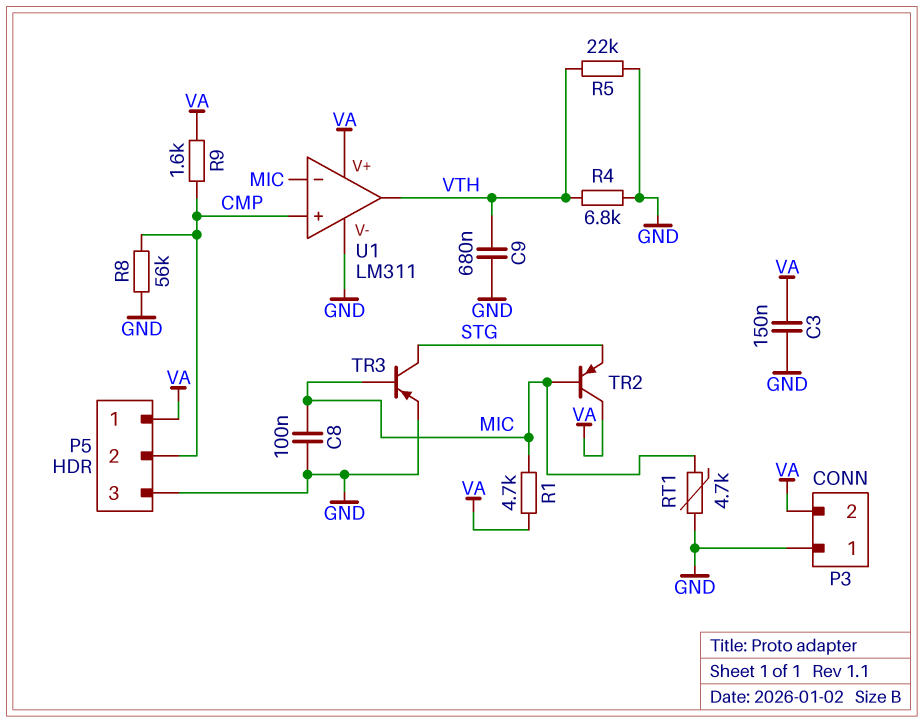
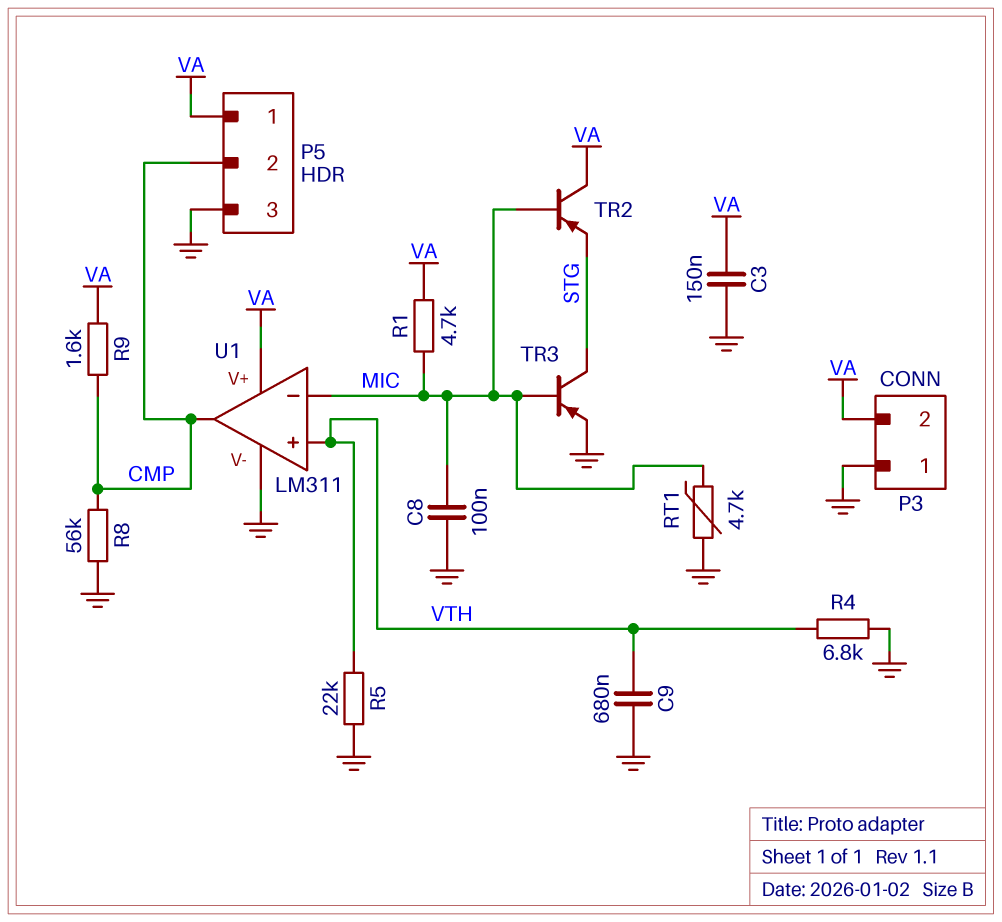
U1 pin in+: CMP -> VTH
U1 pin out: VTH -> CMP

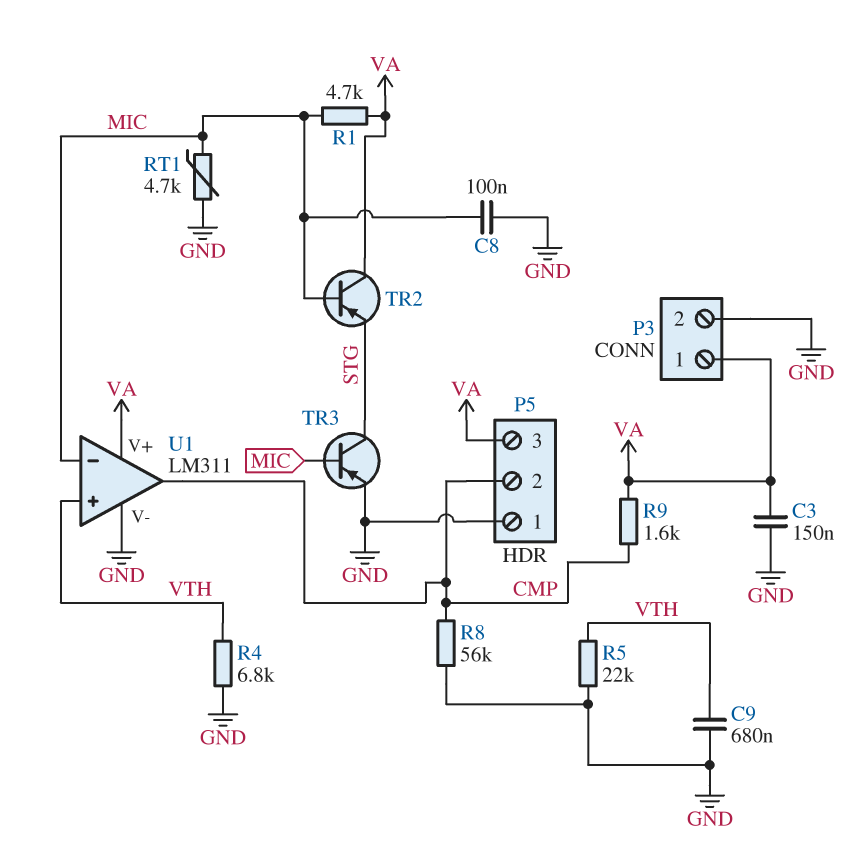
P3 pin 1: GND -> VA
P3 pin 2: VA -> GND
P5 pin 1: VA -> GND
P5 pin 3: GND -> VA

